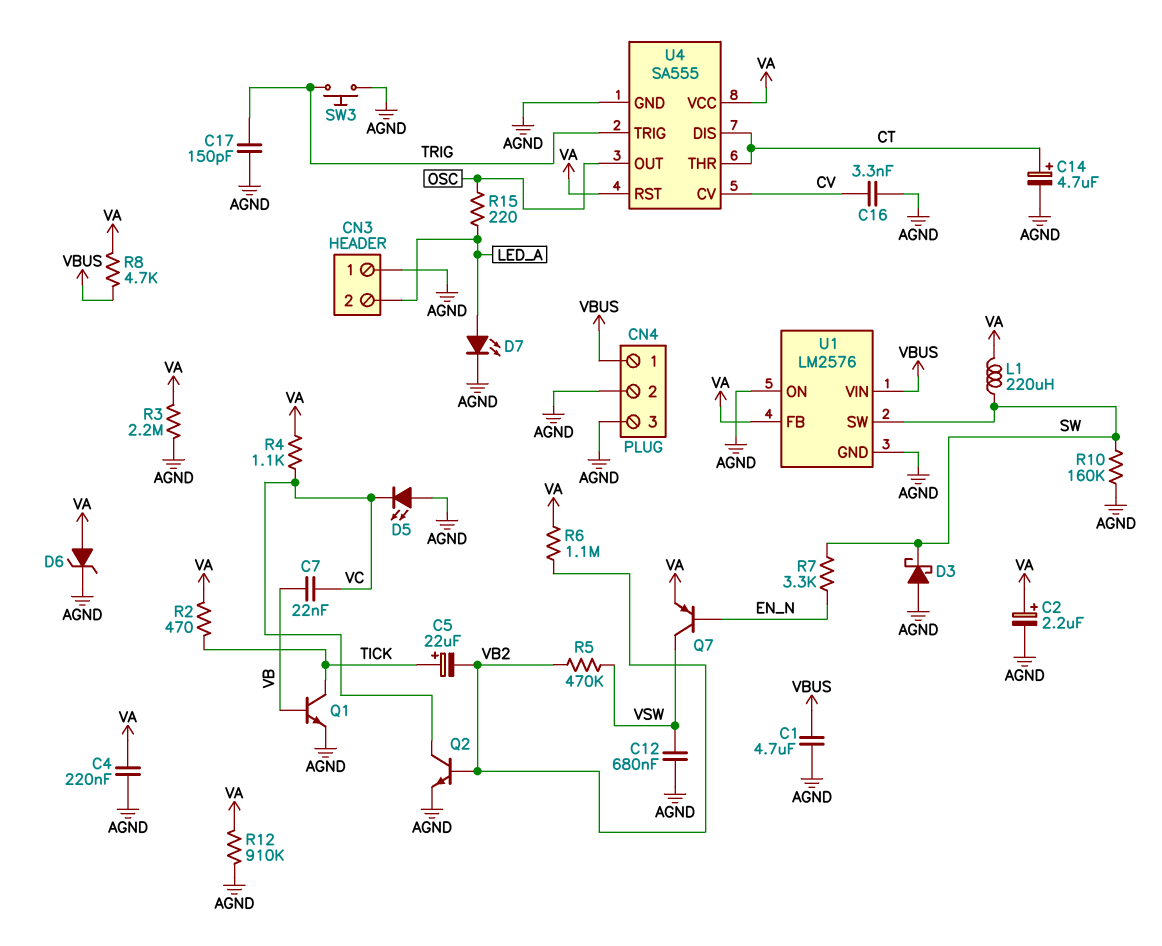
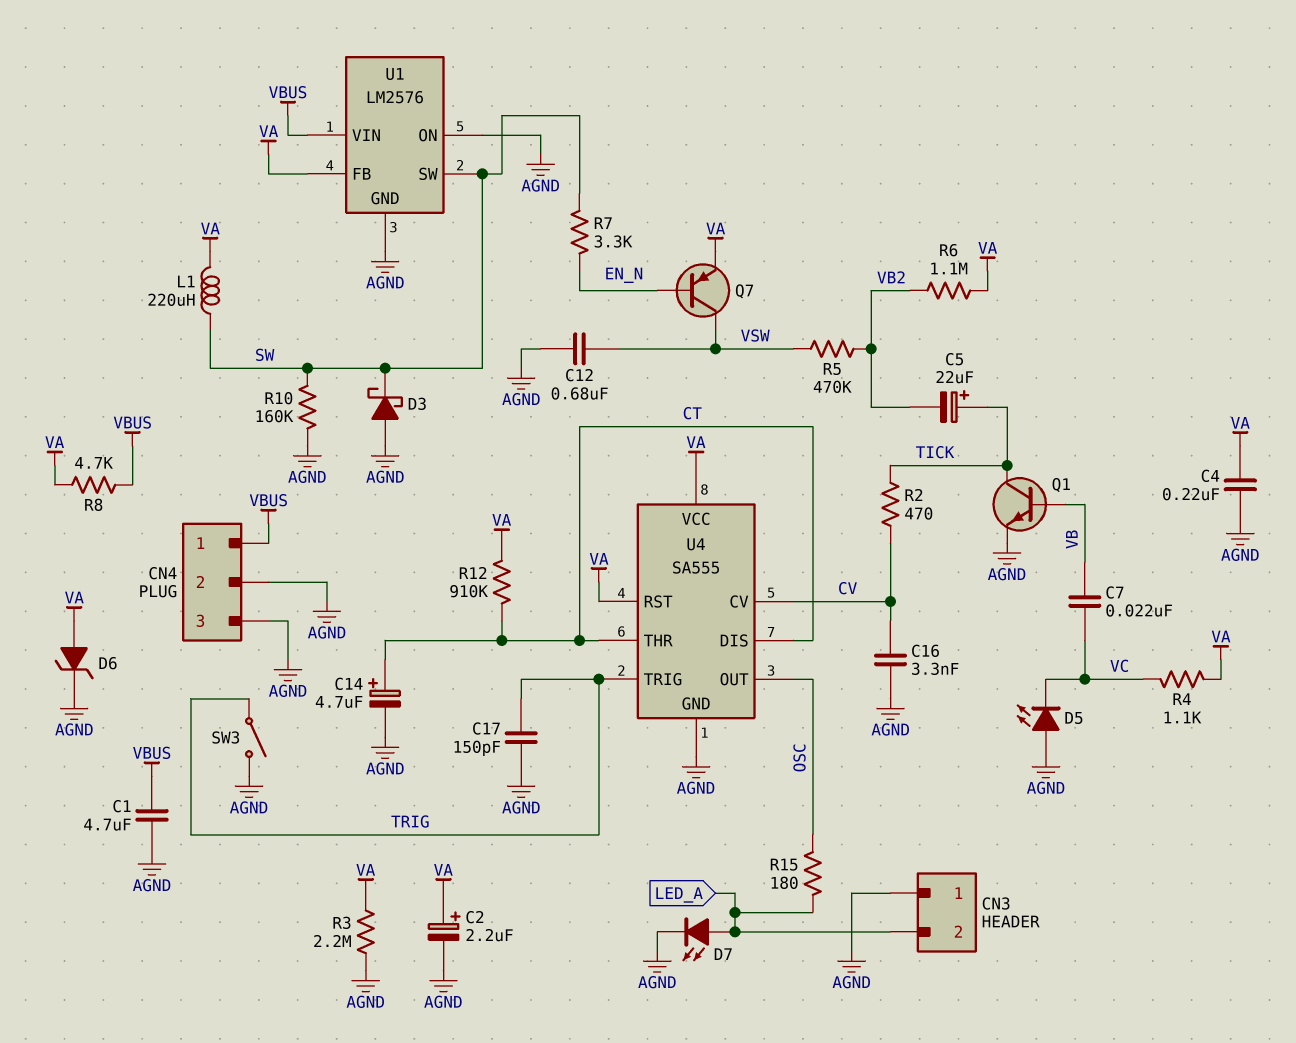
Q2: NPN (B VB2, C VC, E AGND) -> none
R2: 470 (TICK, VA) -> 470 (CV, TICK)
R12: 910k (AGND, VA) -> 910k (CT, VA)
R15: 220 (LED_A, OSC) -> 180 (LED_A, OSC)
SW3: button (AGND, TRIG) -> switch (AGND, TRIG)

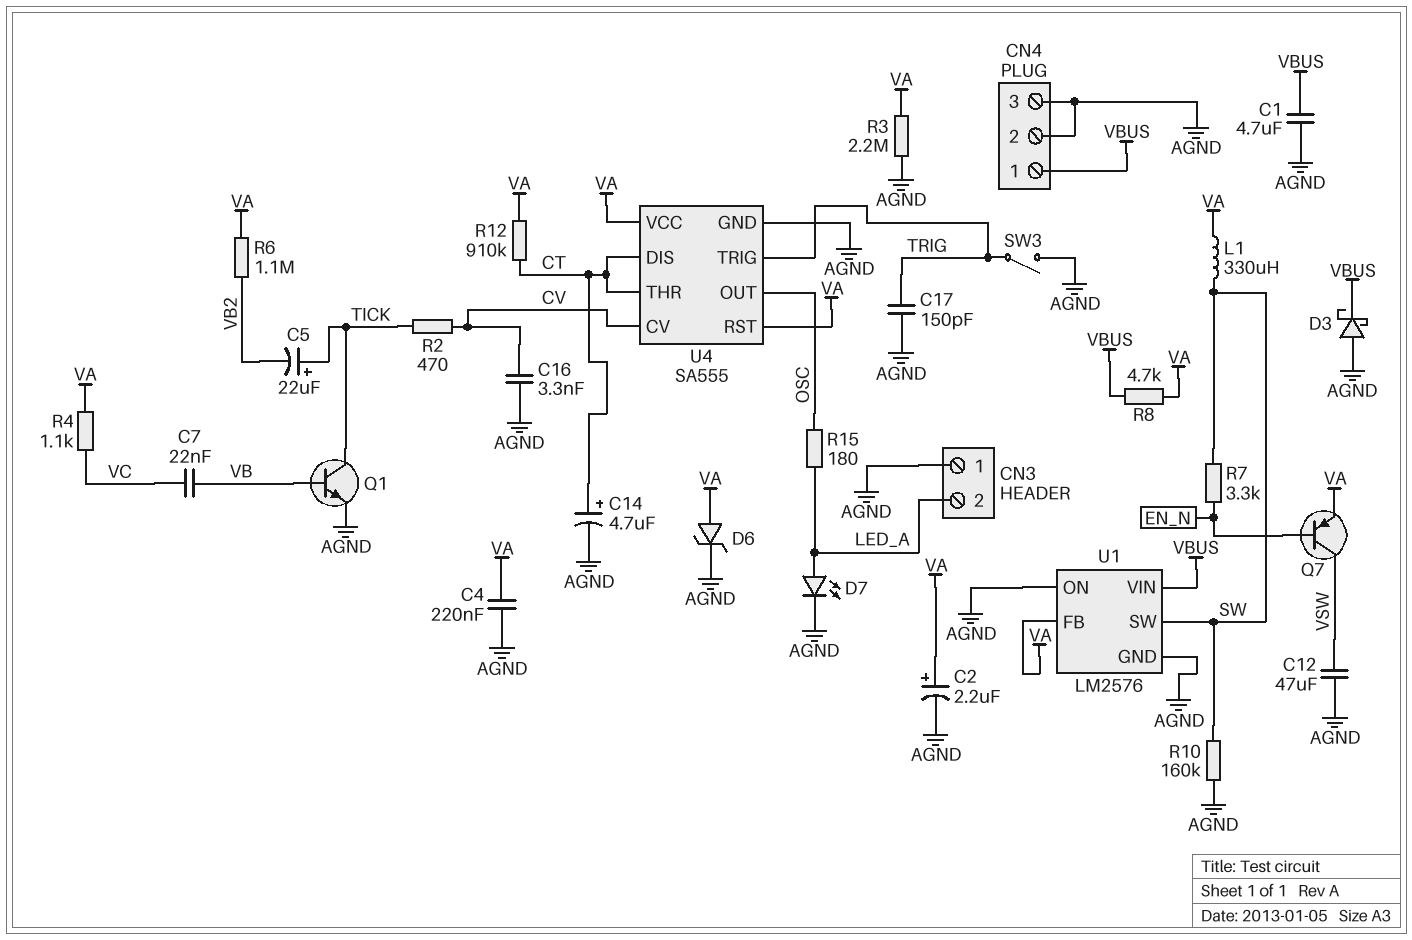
C12: 680nF (AGND, VSW) -> 47uF (AGND, VSW)
D3: schottky (A AGND, K SW) -> schottky (A AGND, K VBUS)
D5: LED (A AGND, K VC) -> none
L1: 220uH (SW, VA) -> 330uH (SW, VA)
R5: 470k (VB2, VSW) -> none

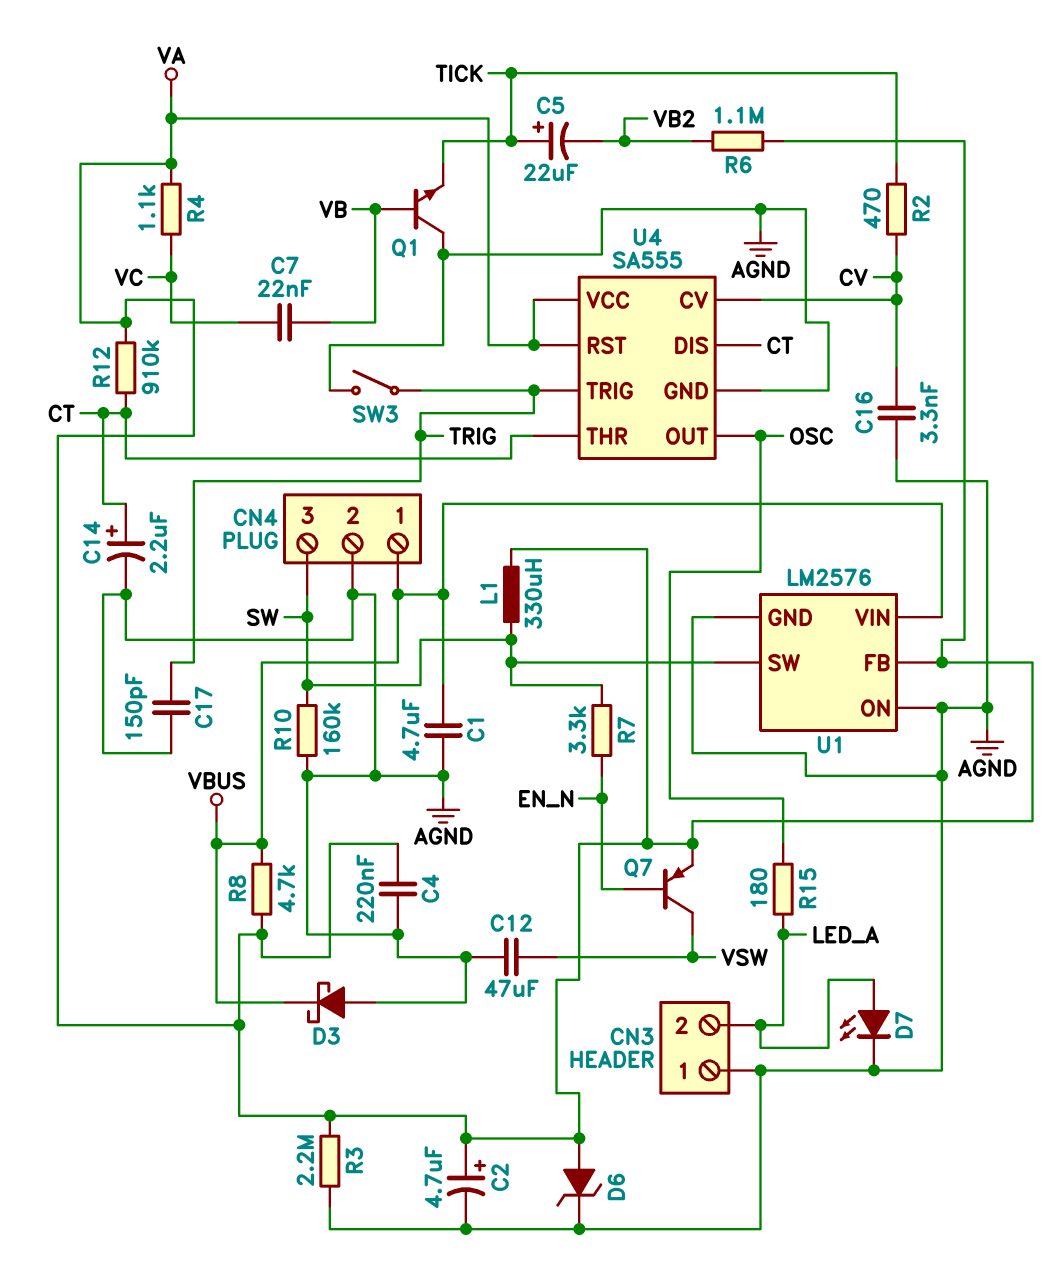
C2: 2.2uF (plus VA, minus AGND) -> 4.7uF (plus VA, minus AGND)
C14: 4.7uF (plus CT, minus AGND) -> 2.2uF (plus CT, minus AGND)
CN4 pin 3: AGND -> SW
Q1: NPN (B VB, C TICK, E AGND) -> NPN (B VB, C AGND, E TICK)

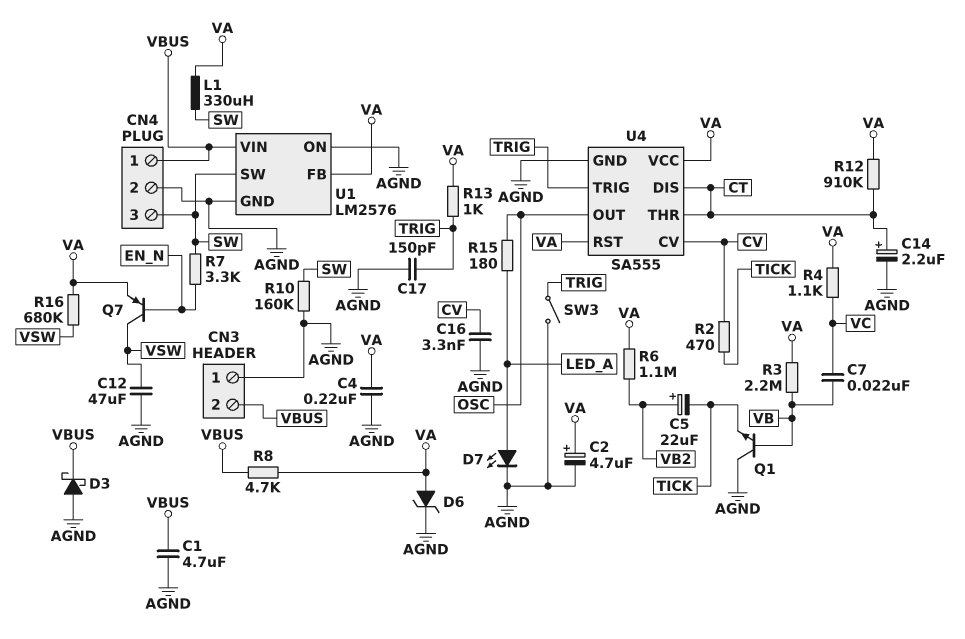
C5: 22uF (plus TICK, minus VB2) -> 22uF (plus VB2, minus TICK)
CN3 pin 2: LED_A -> VBUS
R3: 2.2M (AGND, VA) -> 2.2M (VA, VB)
R13: none -> 1k (TRIG, VA)
R16: none -> 680k (VA, VSW)

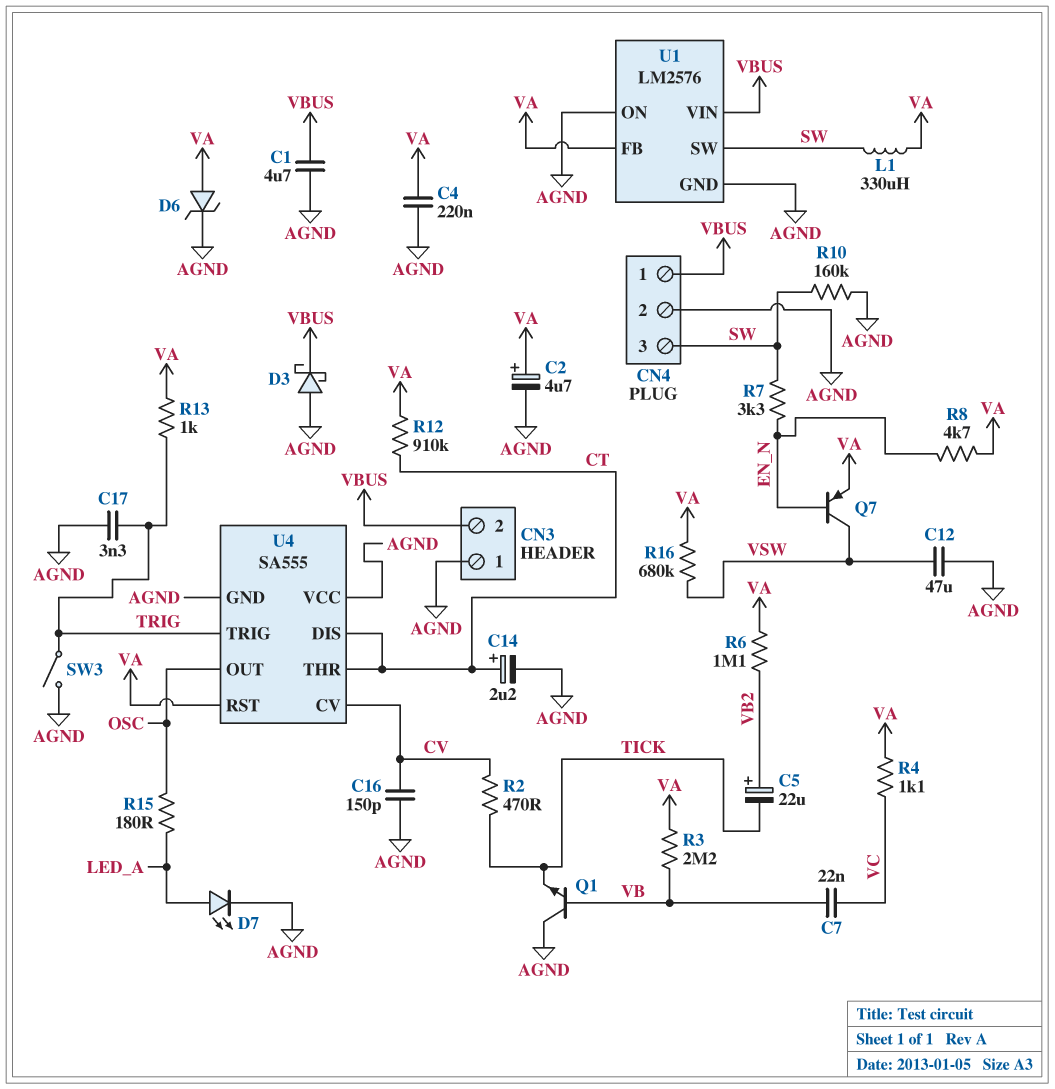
C16: 3.3nF (AGND, CV) -> 150pF (AGND, CV)
C17: 150pF (AGND, TRIG) -> 3.3nF (AGND, TRIG)
R8: 4.7k (VA, VBUS) -> 4.7k (EN_N, VA)
U4 pin VCC: VA -> AGND

